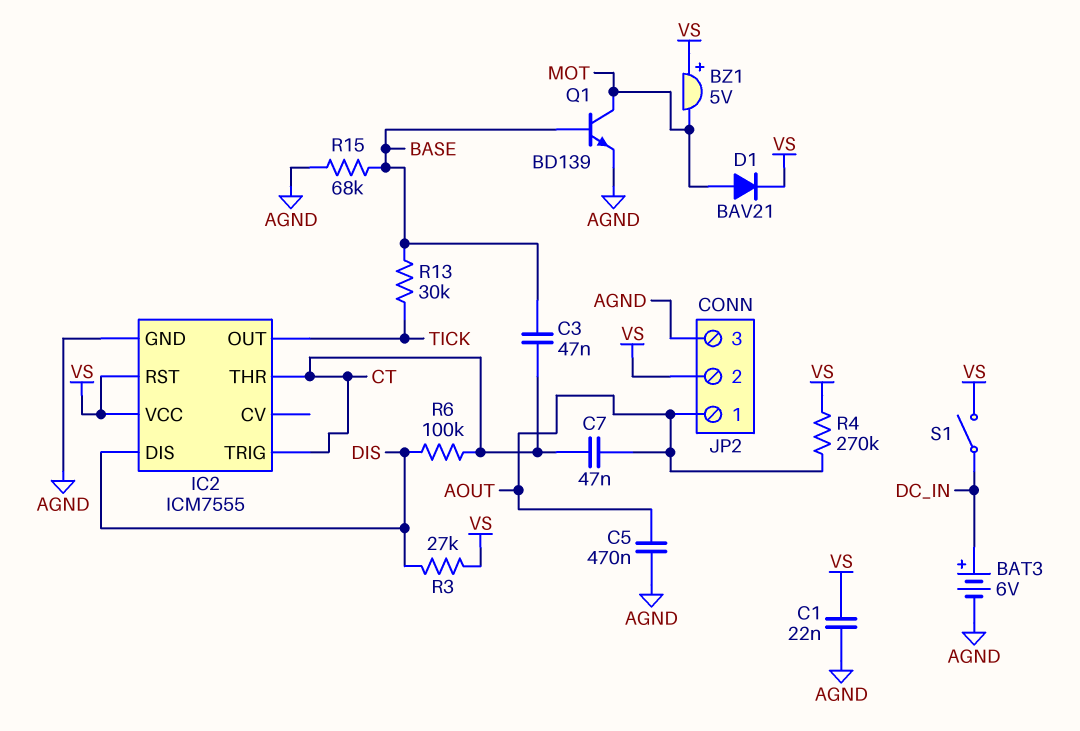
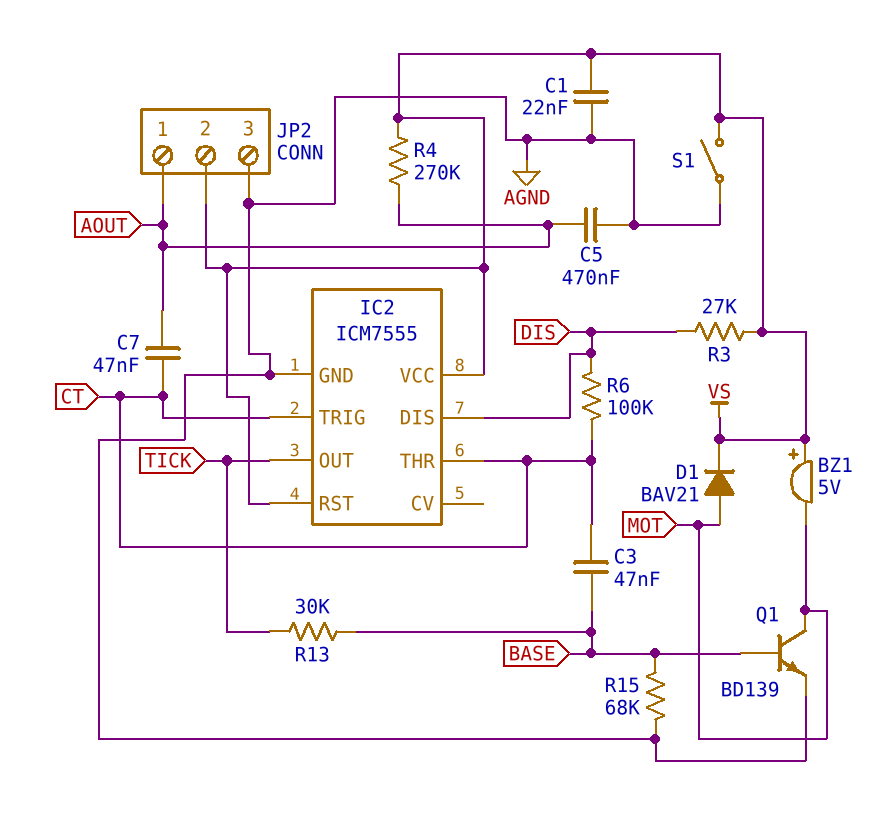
BAT3: 6V (plus DC_IN, minus AGND) -> none
S1: switch (DC_IN, VS) -> switch (AGND, VS)

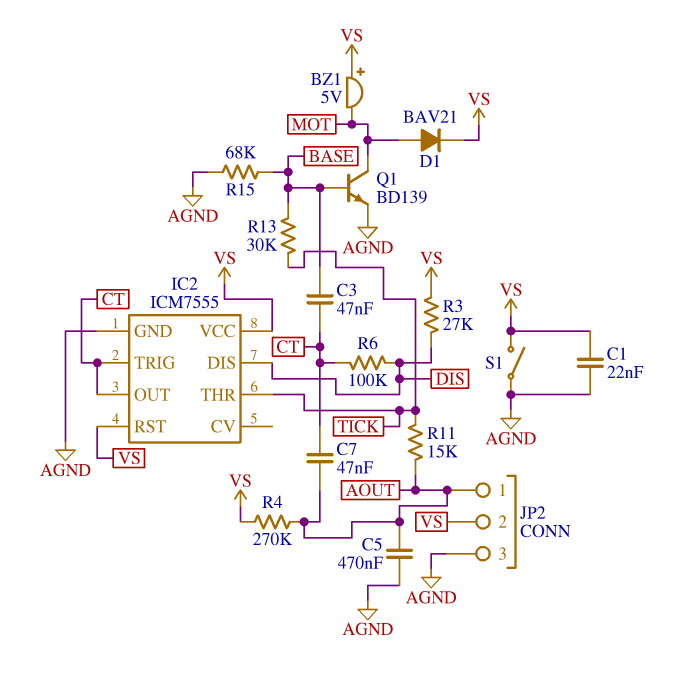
IC2 pin OUT: TICK -> CT
IC2 pin THR: CT -> TICK
R11: none -> 15k (AOUT, TICK)

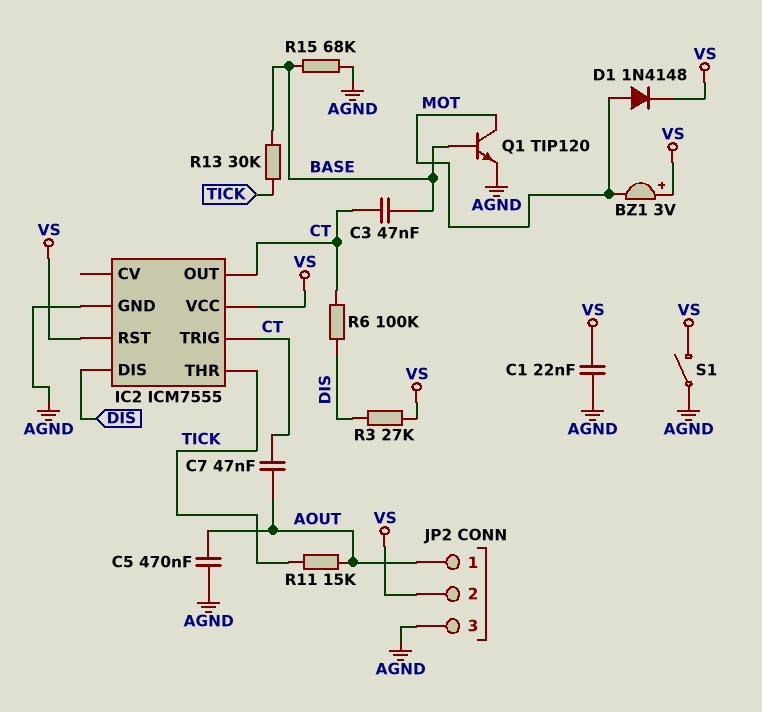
BZ1: buzzer 5V (plus VS, minus MOT) -> buzzer 3V (plus VS, minus MOT)
D1: diode BAV21 (A MOT, K VS) -> diode 1N4148 (A MOT, K VS)
Q1: NPN BD139 (B BASE, C MOT, E AGND) -> NPN TIP120 (B BASE, C MOT, E AGND)
R4: 270k (AOUT, VS) -> none

